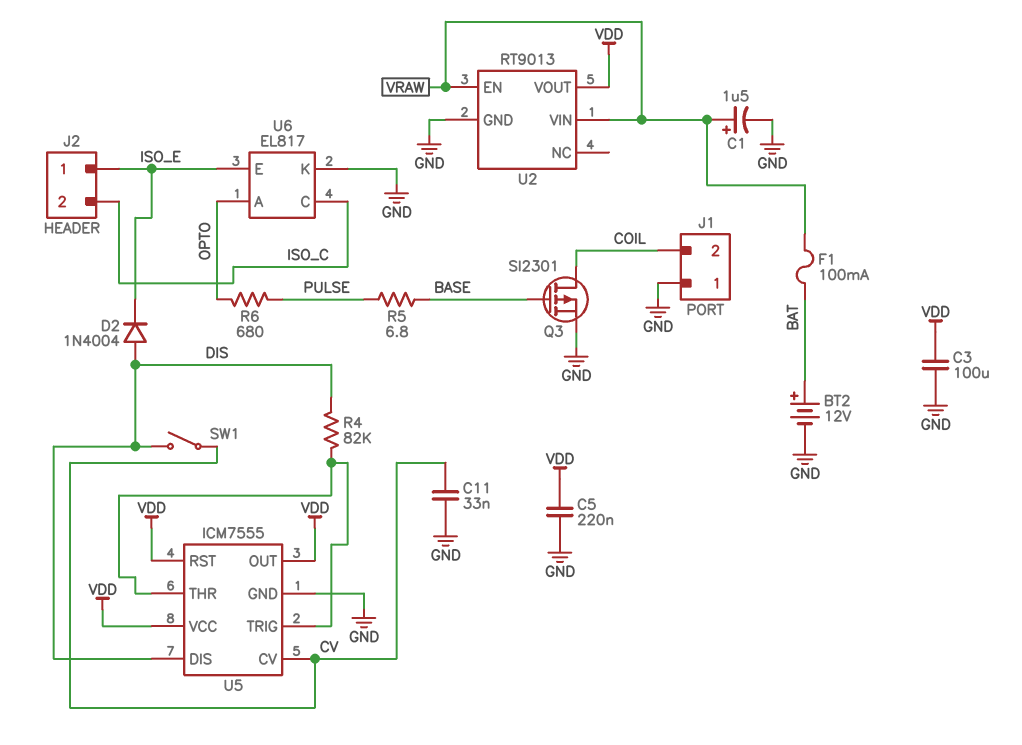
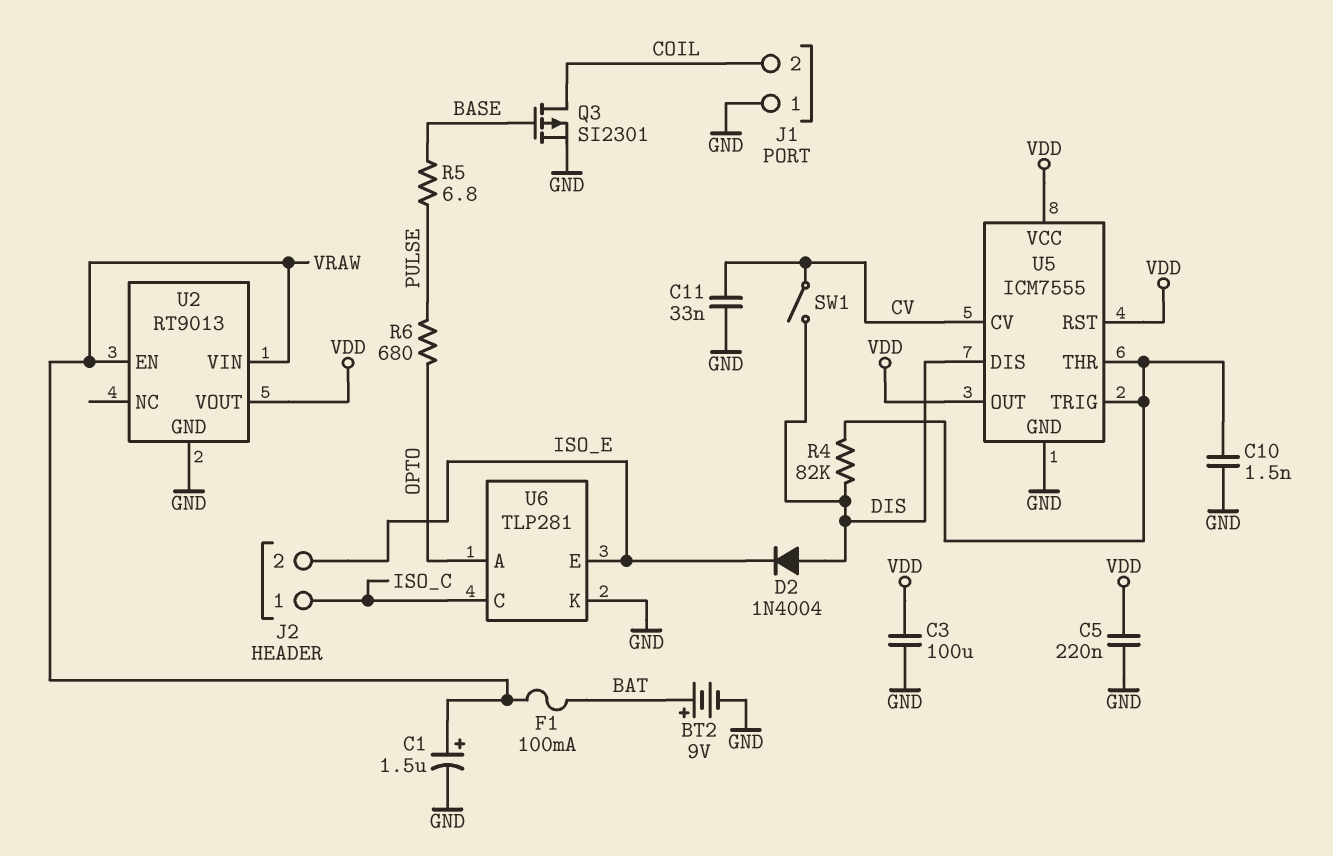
BT2: 12V (plus BAT, minus GND) -> 9V (plus BAT, minus GND)
C10: none -> 1.5nF (GND, U5/THR)
J2 pin 1: ISO_E -> ISO_C
J2 pin 2: ISO_C -> ISO_E
U6: EL817 -> TLP281

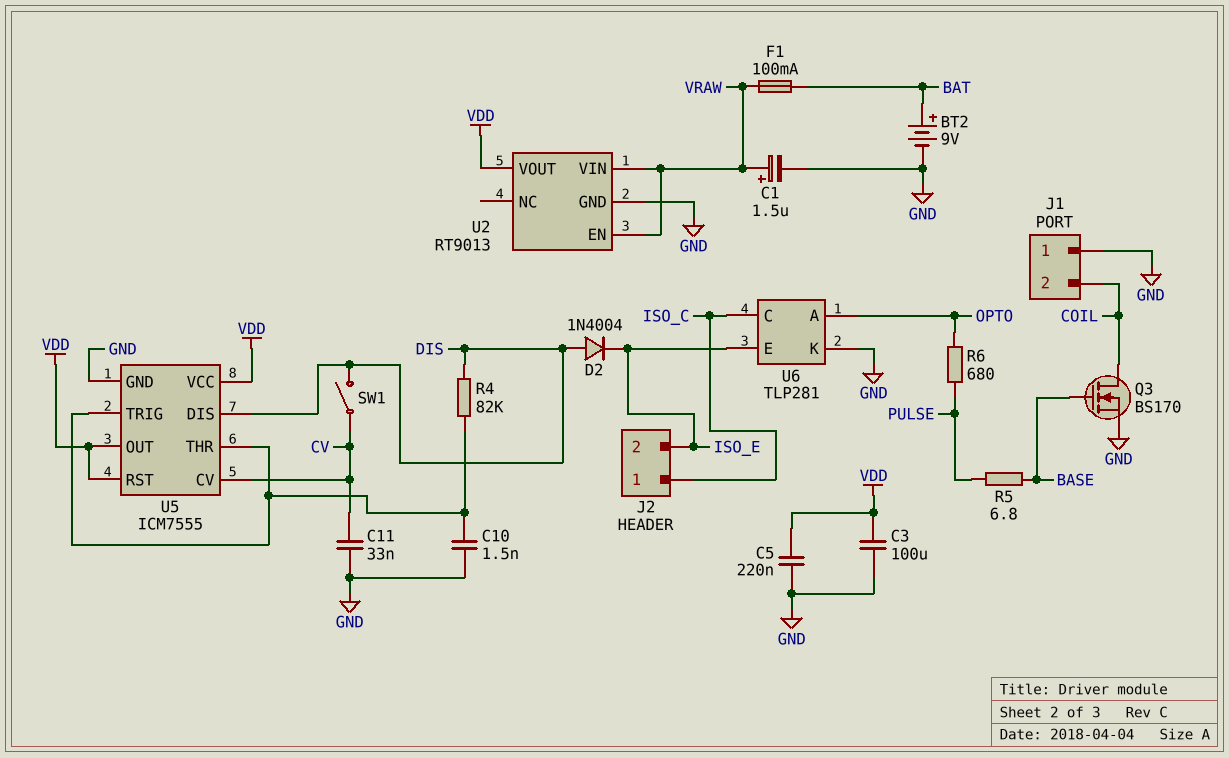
Q3: PMOS SI2301 (G BASE, D COIL, S GND) -> NMOS BS170 (G BASE, D COIL, S GND)

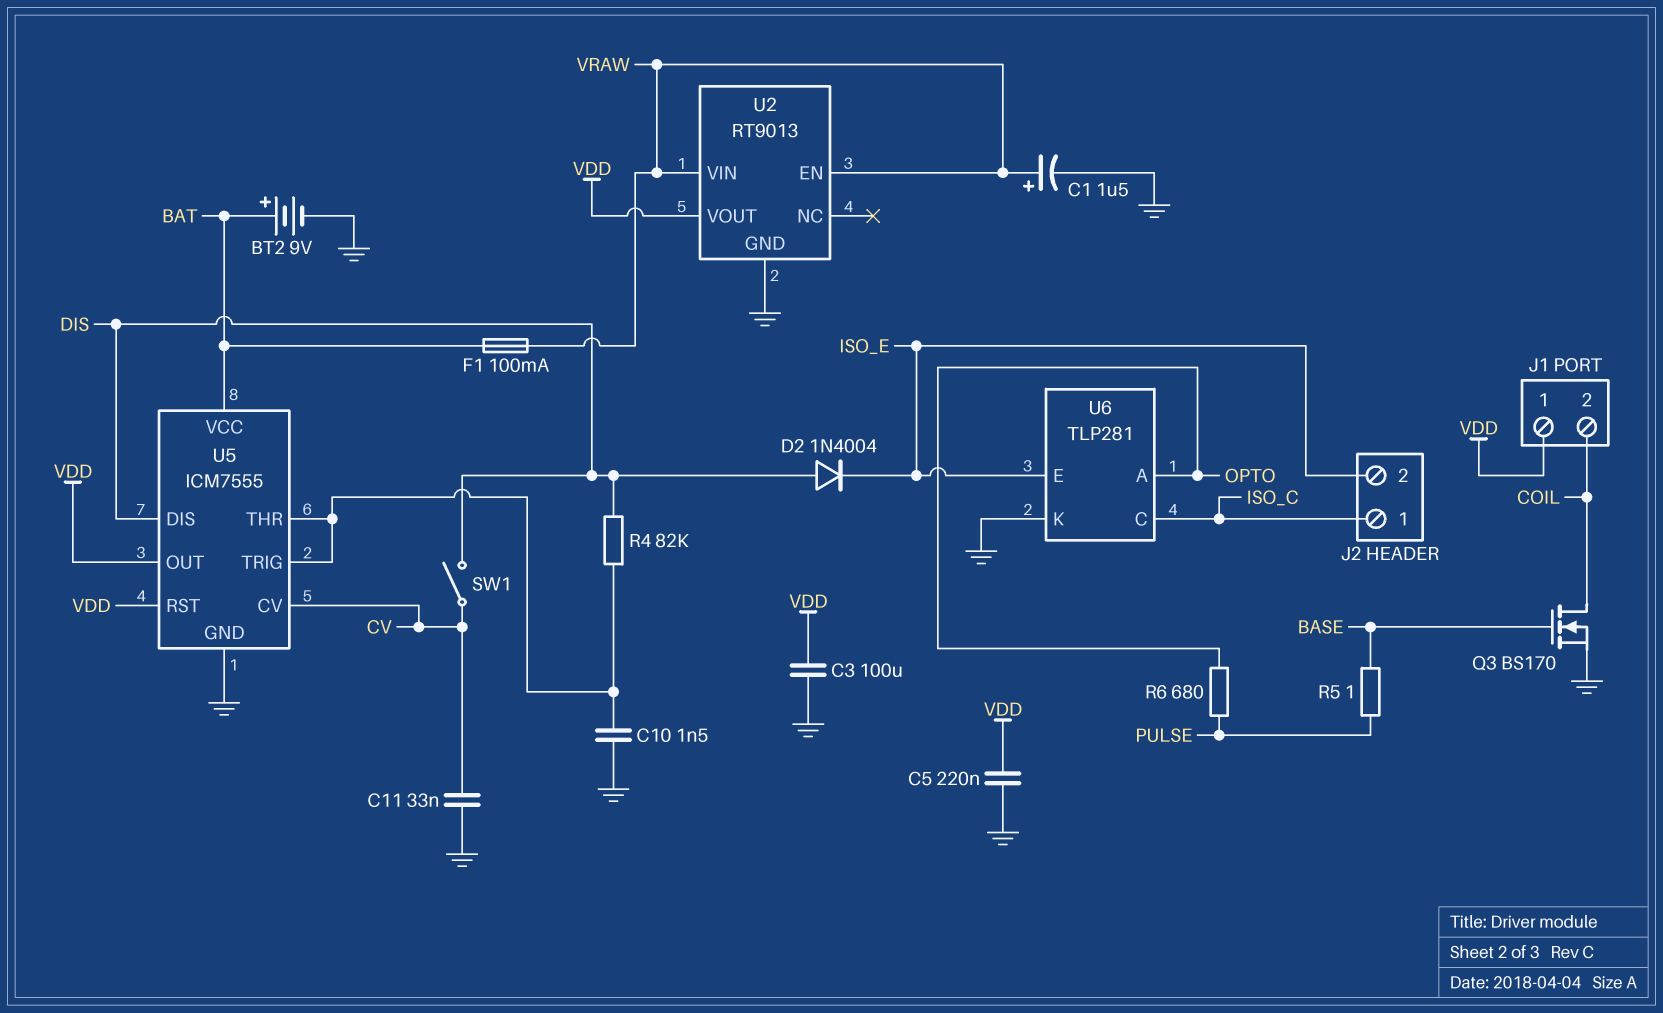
J1 pin 1: GND -> VDD
R5: 6.8 (BASE, PULSE) -> 1 (BASE, PULSE)
U5 pin VCC: VDD -> BAT

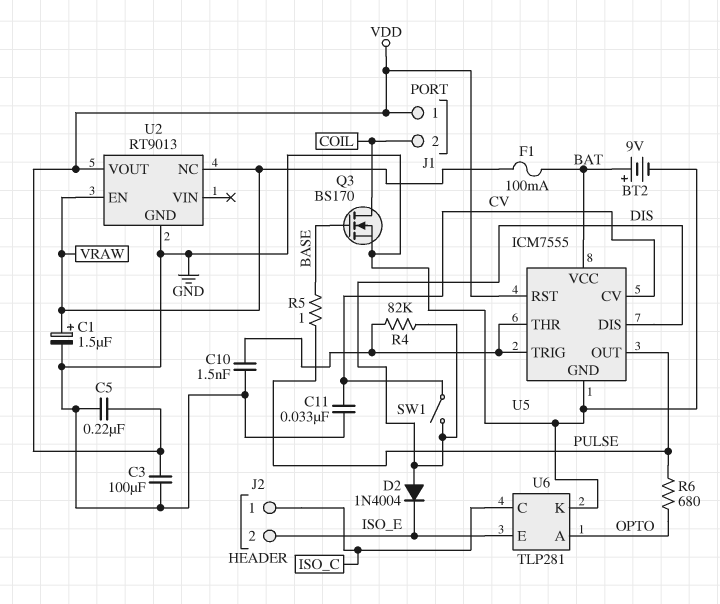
U2 pin NC: none -> VRAW
U2 pin VIN: VRAW -> none
U5 pin OUT: VDD -> PULSE

